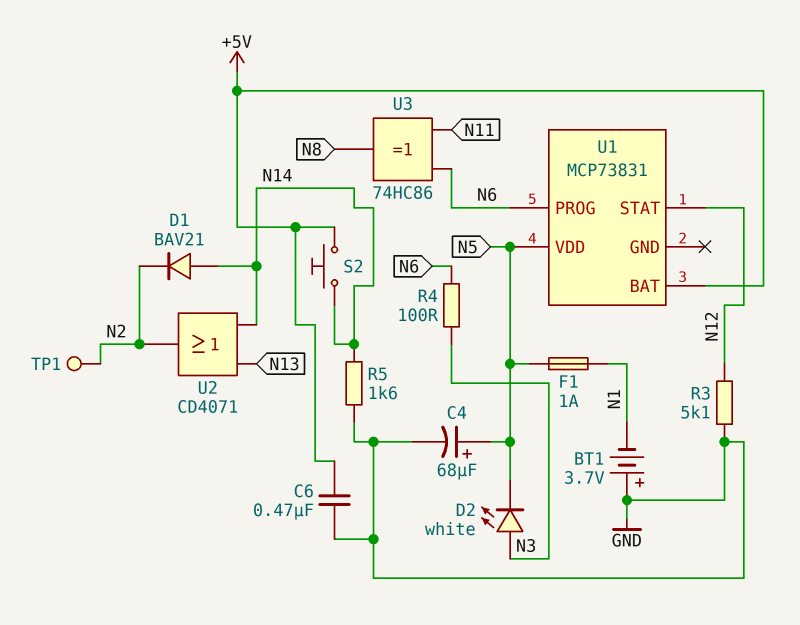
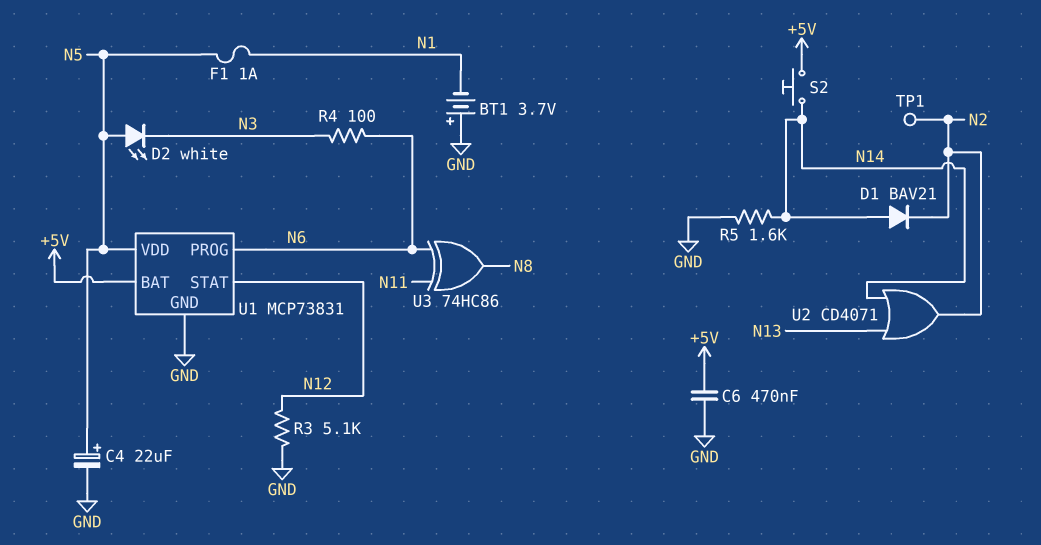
C4: 68uF (plus N5, minus GND) -> 22uF (plus N5, minus GND)
D2: LED white (A N3, K N5) -> LED white (A N5, K N3)
U1 pin GND: none -> GND

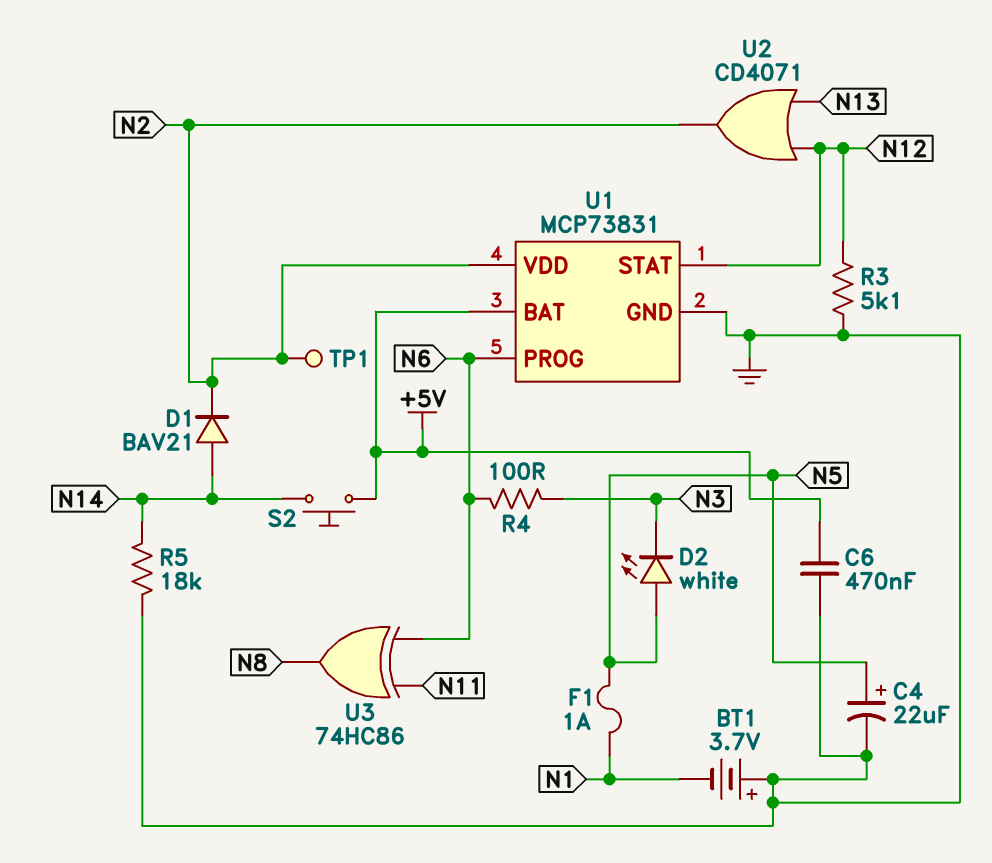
R5: 1.6k (GND, N14) -> 18k (GND, N14)
U1 pin VDD: N5 -> N2
U2: OR CD4071 (in N13, in N14, out N2) -> OR CD4071 (in N12, in N13, out N2)

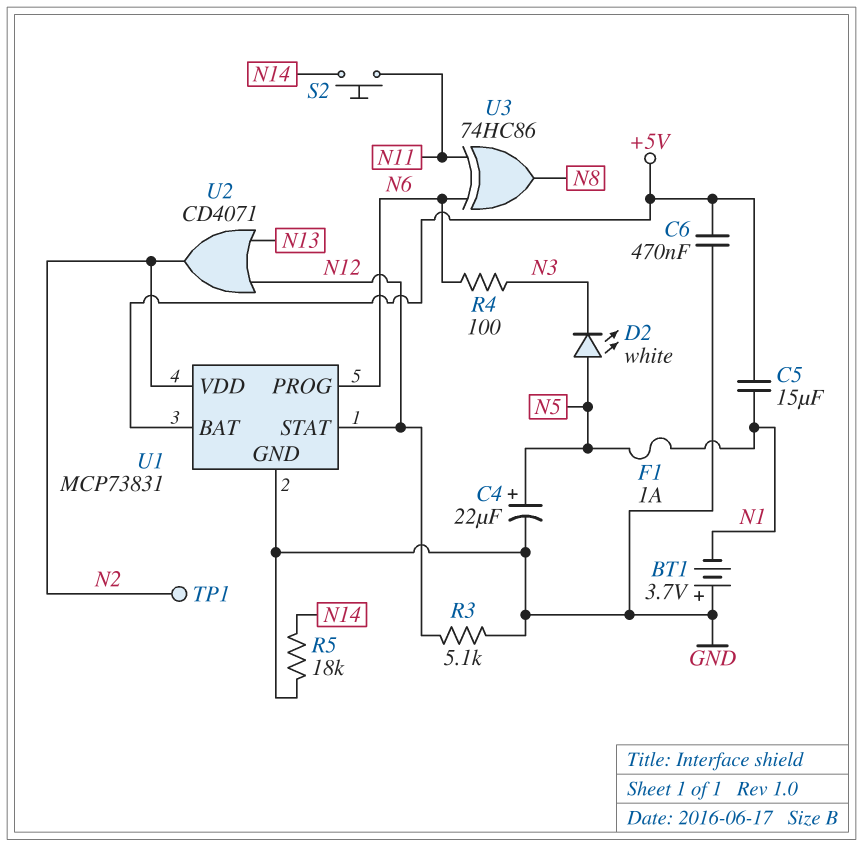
C5: none -> 15uF (+5V, N1)
D1: diode BAV21 (A N14, K N2) -> none
S2: button (+5V, N14) -> button (N11, N14)

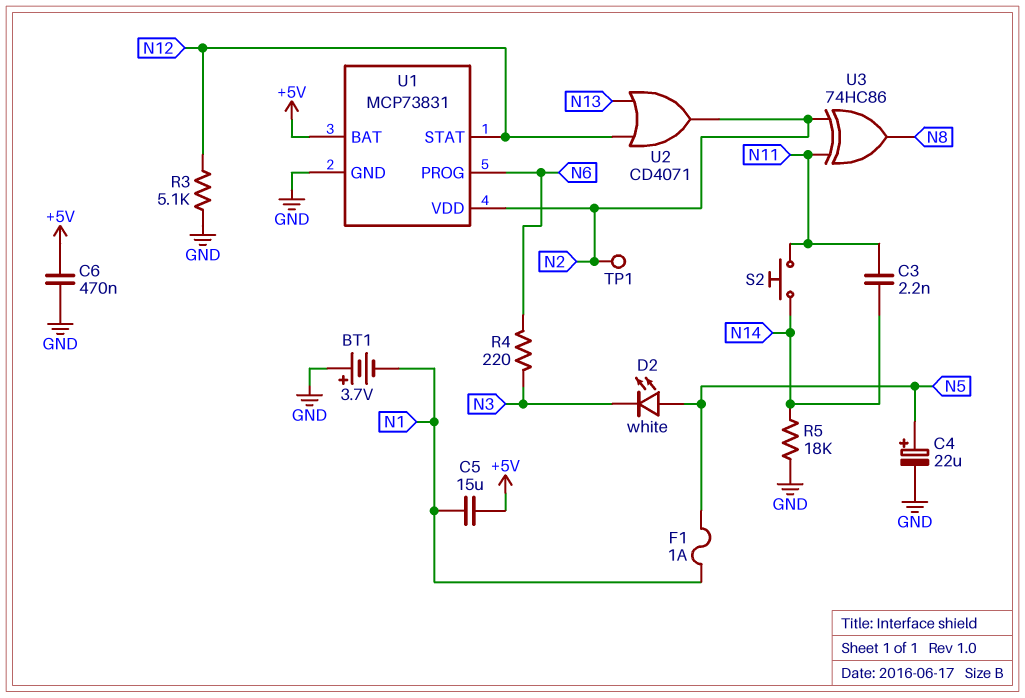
C3: none -> 2.2nF (N11, N14)
R4: 100 (N3, N6) -> 220 (N3, N6)
U3: XOR 74HC86 (in N6, in N11, out N8) -> XOR 74HC86 (in N2, in N11, out N8)

